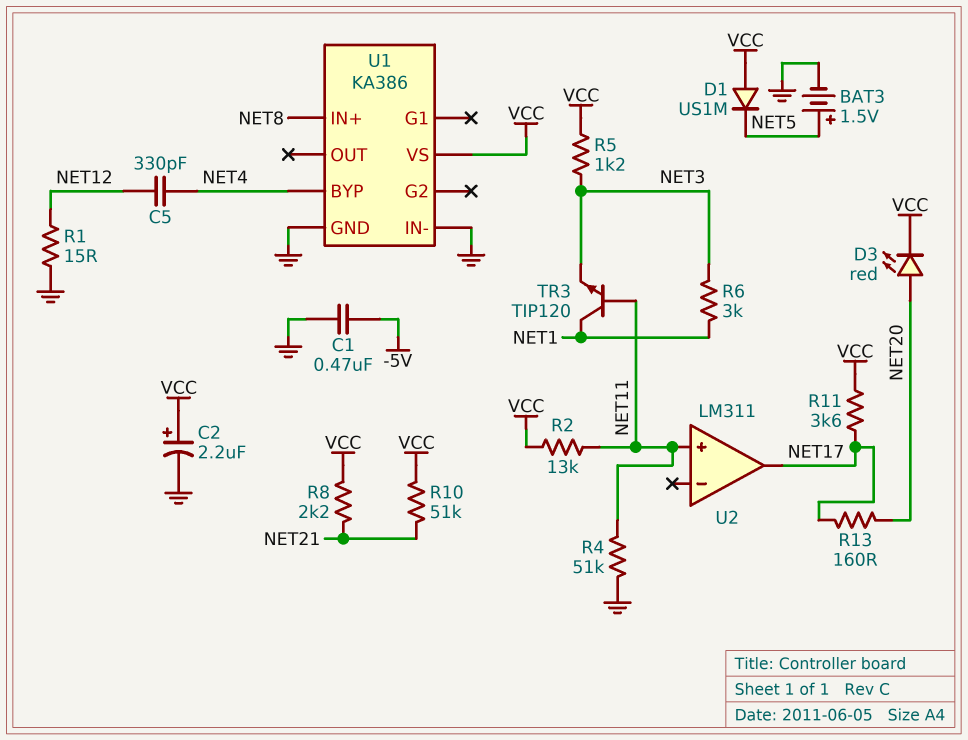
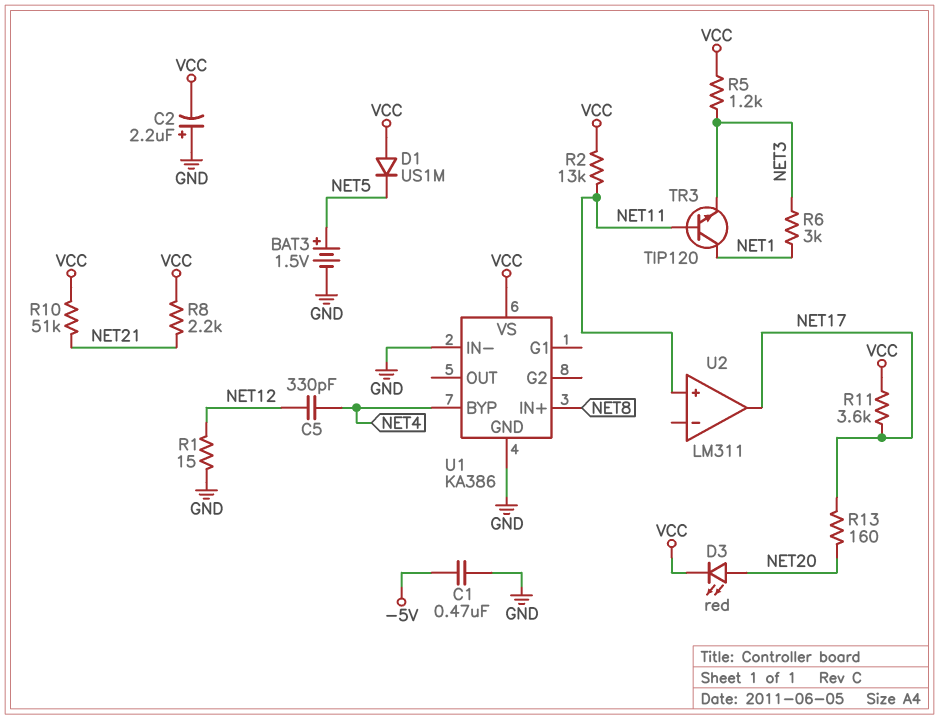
C2: 2.2uF (plus VCC, minus GND) -> 2.2uF (plus GND, minus VCC)
R4: 51k (GND, NET11) -> none

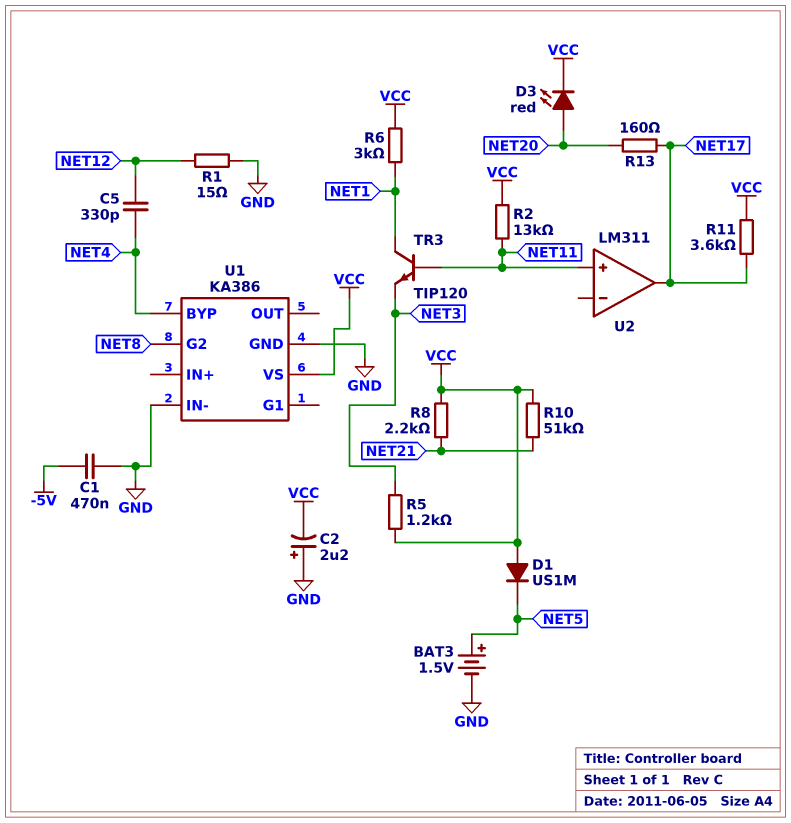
R6: 3k (NET1, NET3) -> 3k (NET1, VCC)
U1 pin G2: none -> NET8
U1 pin IN+: NET8 -> none

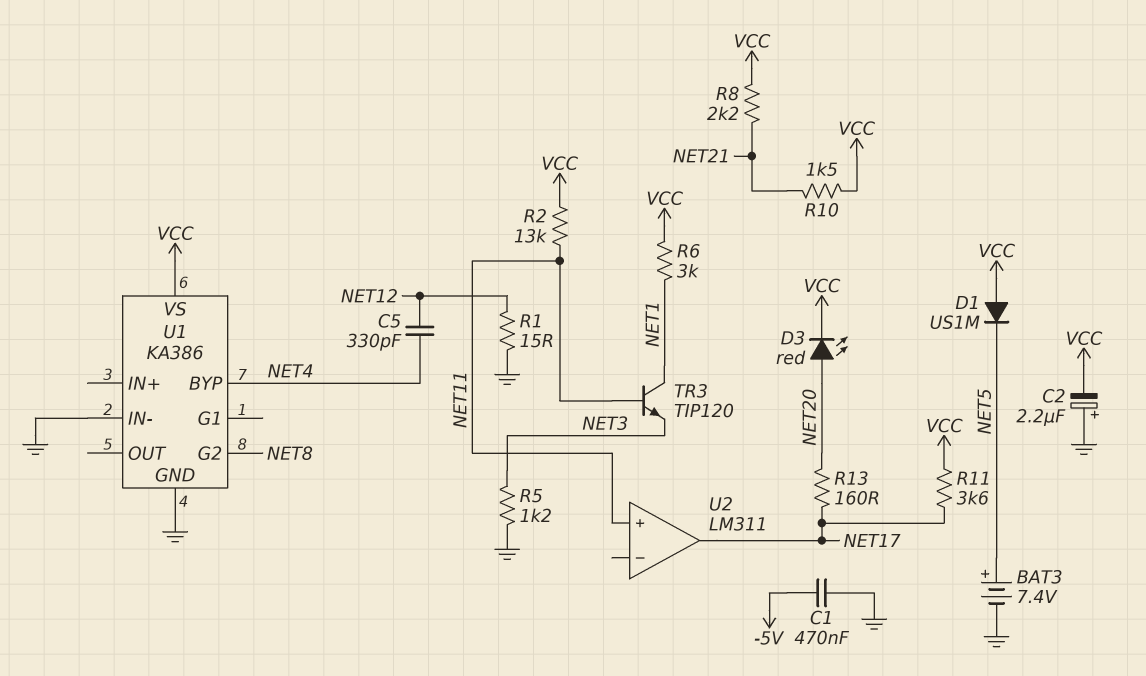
BAT3: 1.5V (plus NET5, minus GND) -> 7.4V (plus NET5, minus GND)
R5: 1.2k (NET3, VCC) -> 1.2k (GND, NET3)
R10: 51k (NET21, VCC) -> 1.5k (NET21, VCC)

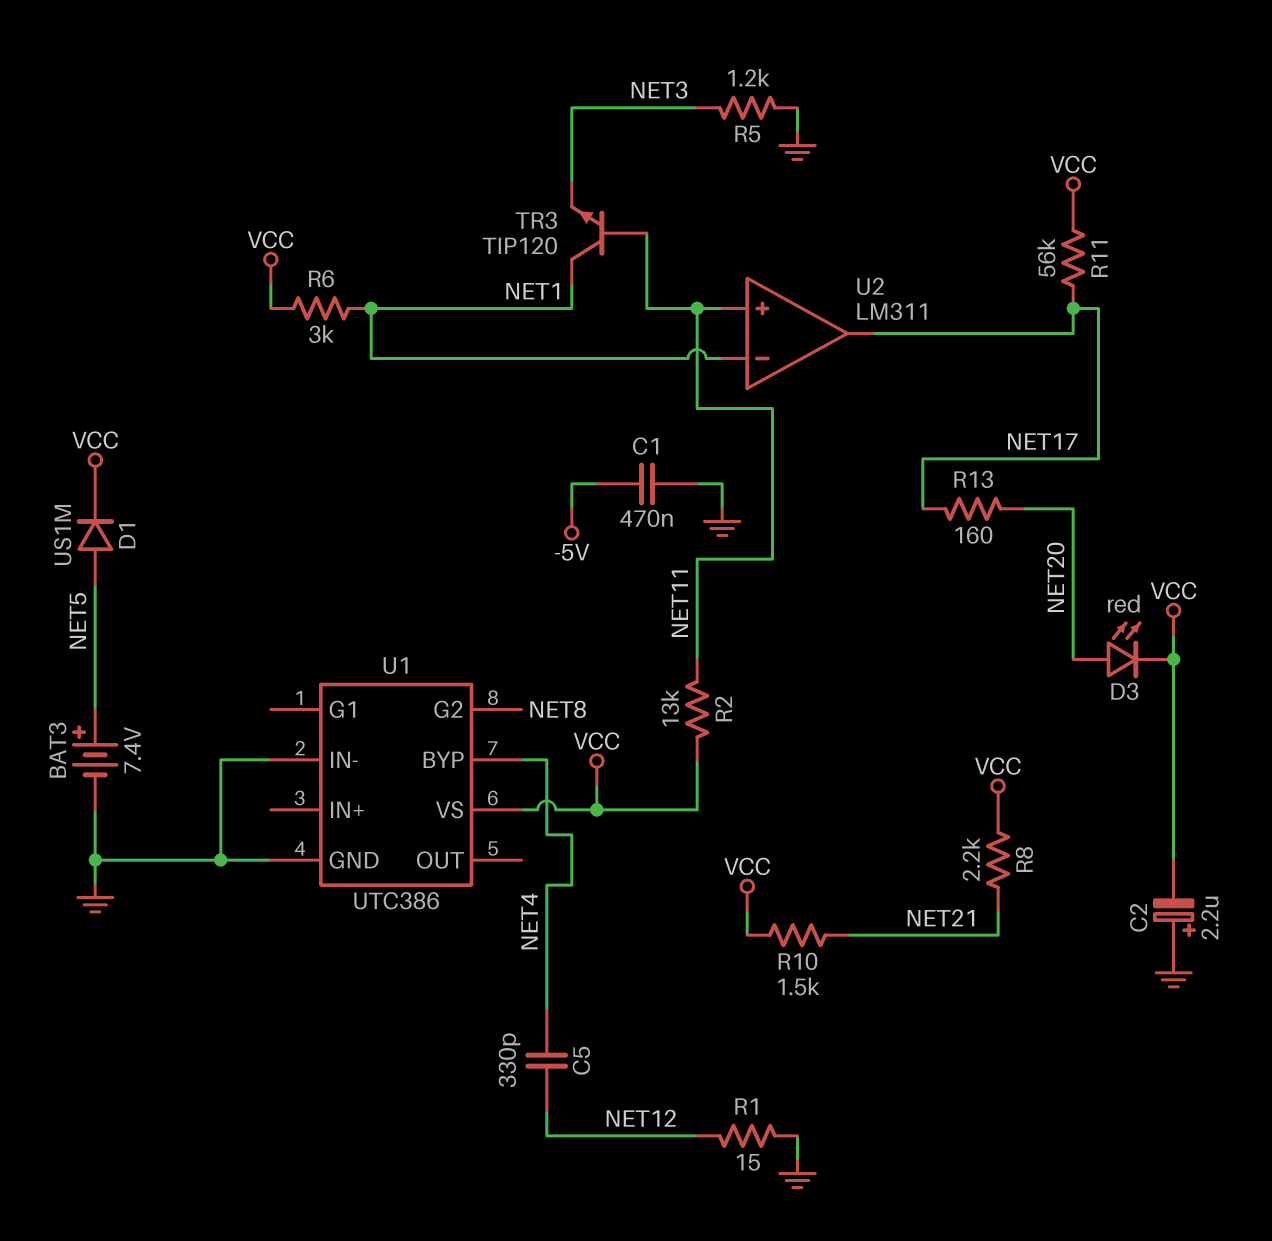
D1: diode US1M (A VCC, K NET5) -> diode US1M (A NET5, K VCC)
R11: 3.6k (NET17, VCC) -> 56k (NET17, VCC)
U1: KA386 -> UTC386
U2 pin in-: none -> NET1

